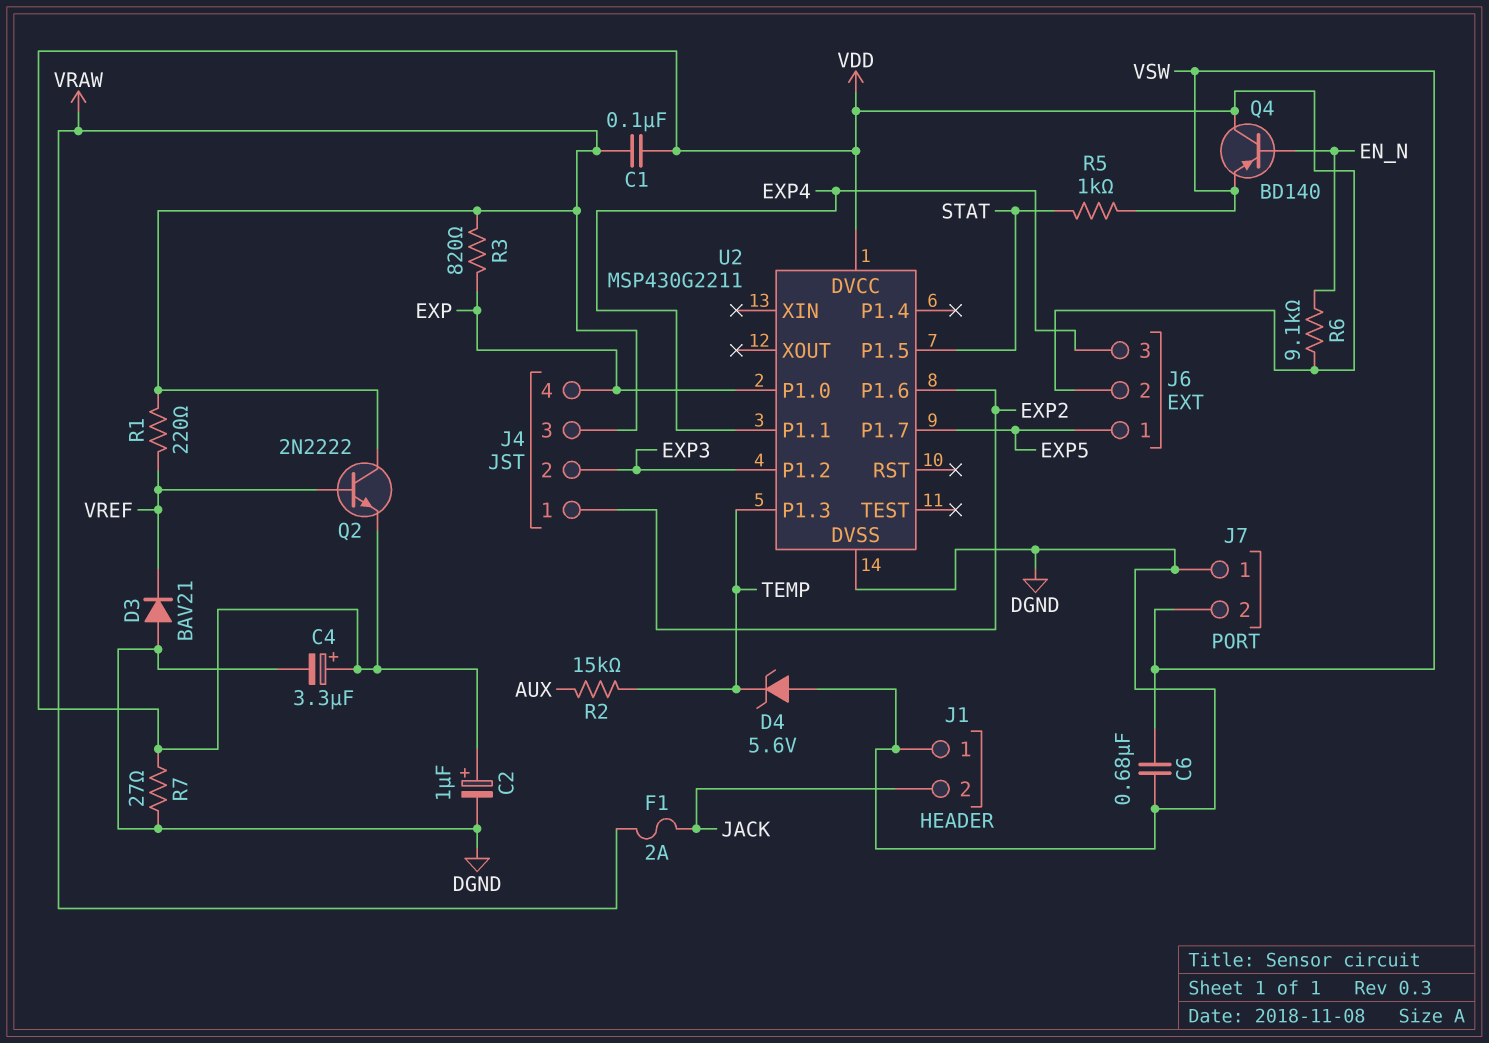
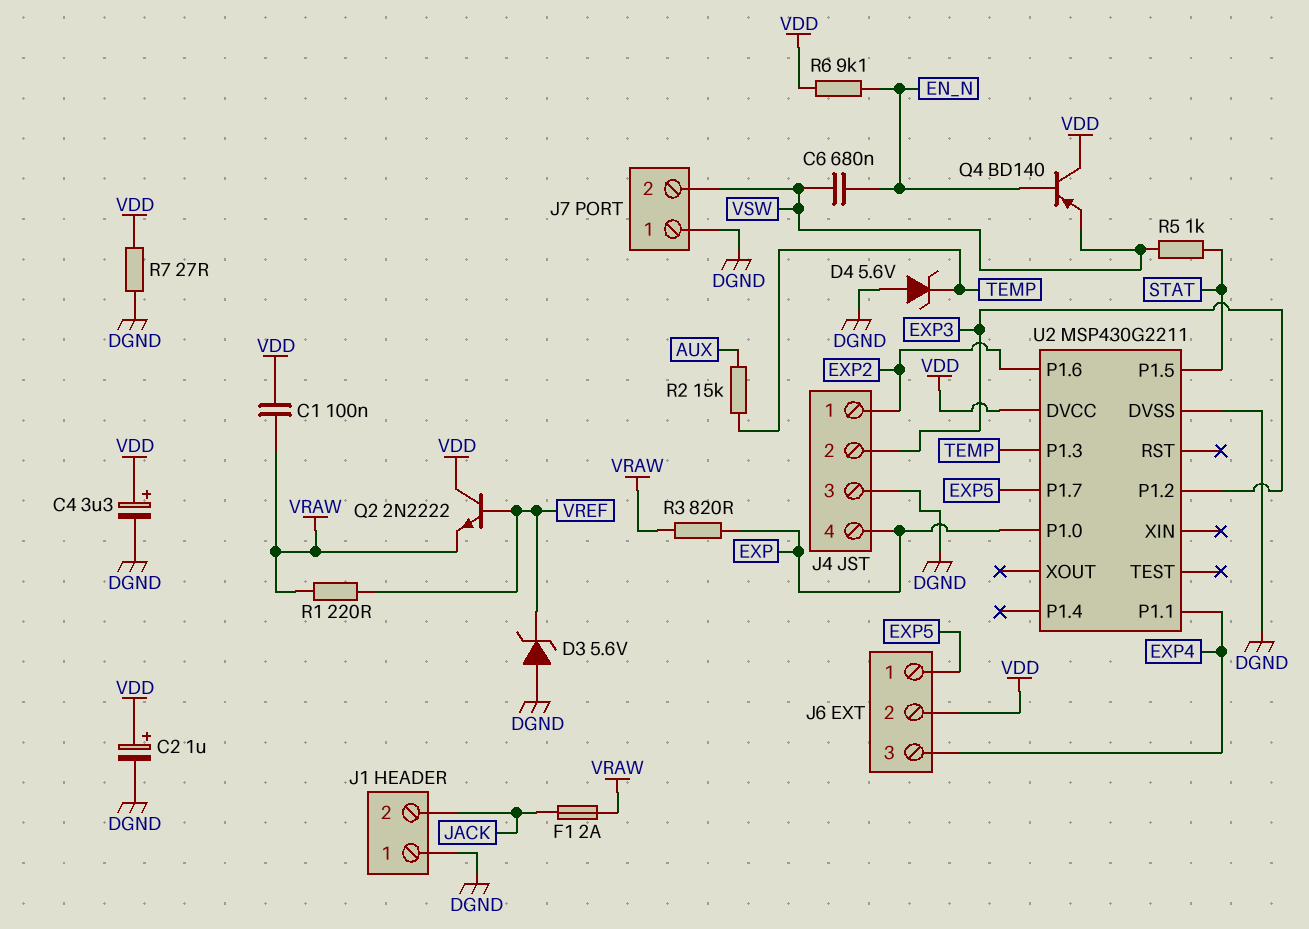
C6: 680nF (DGND, VSW) -> 680nF (EN_N, VSW)
D3: diode BAV21 (A DGND, K VREF) -> zener 5.6V (A DGND, K VREF)
J4 pin 3: VRAW -> DGND
Q2: NPN 2N2222 (B VREF, C VRAW, E VDD) -> NPN 2N2222 (B VREF, C VDD, E VRAW)

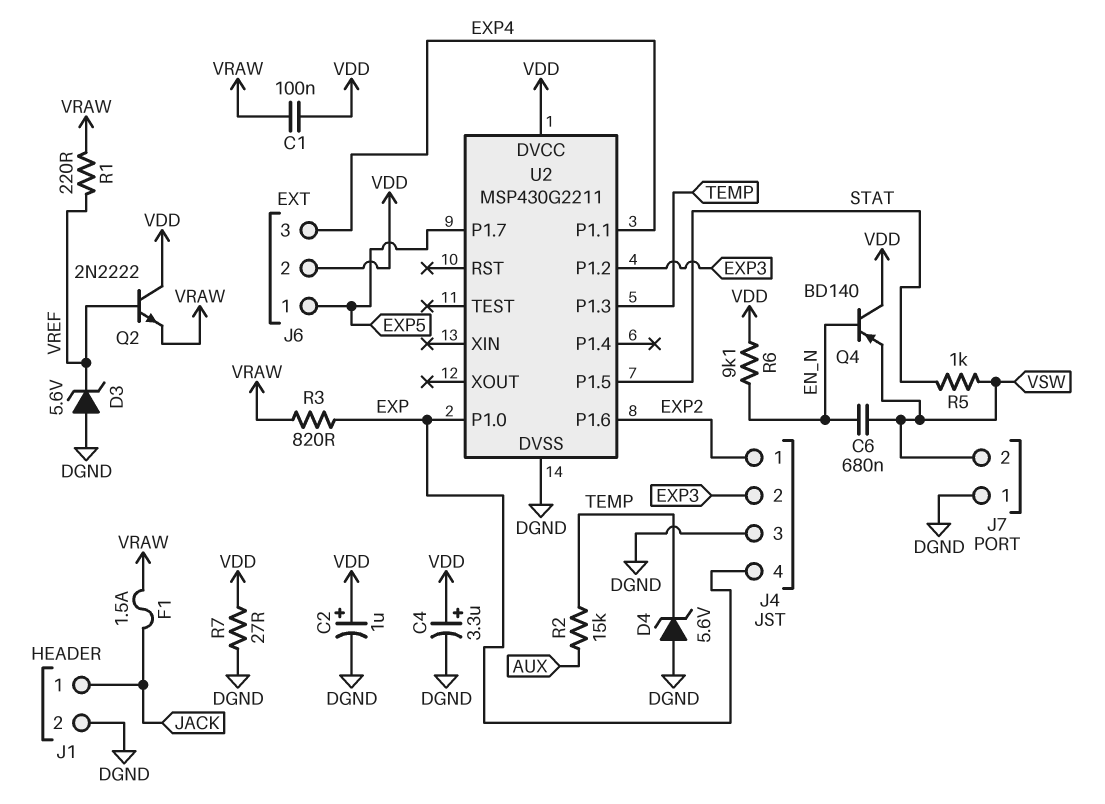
F1: 2A (JACK, VRAW) -> 1.5A (JACK, VRAW)
J1 pin 1: DGND -> JACK
J1 pin 2: JACK -> DGND

